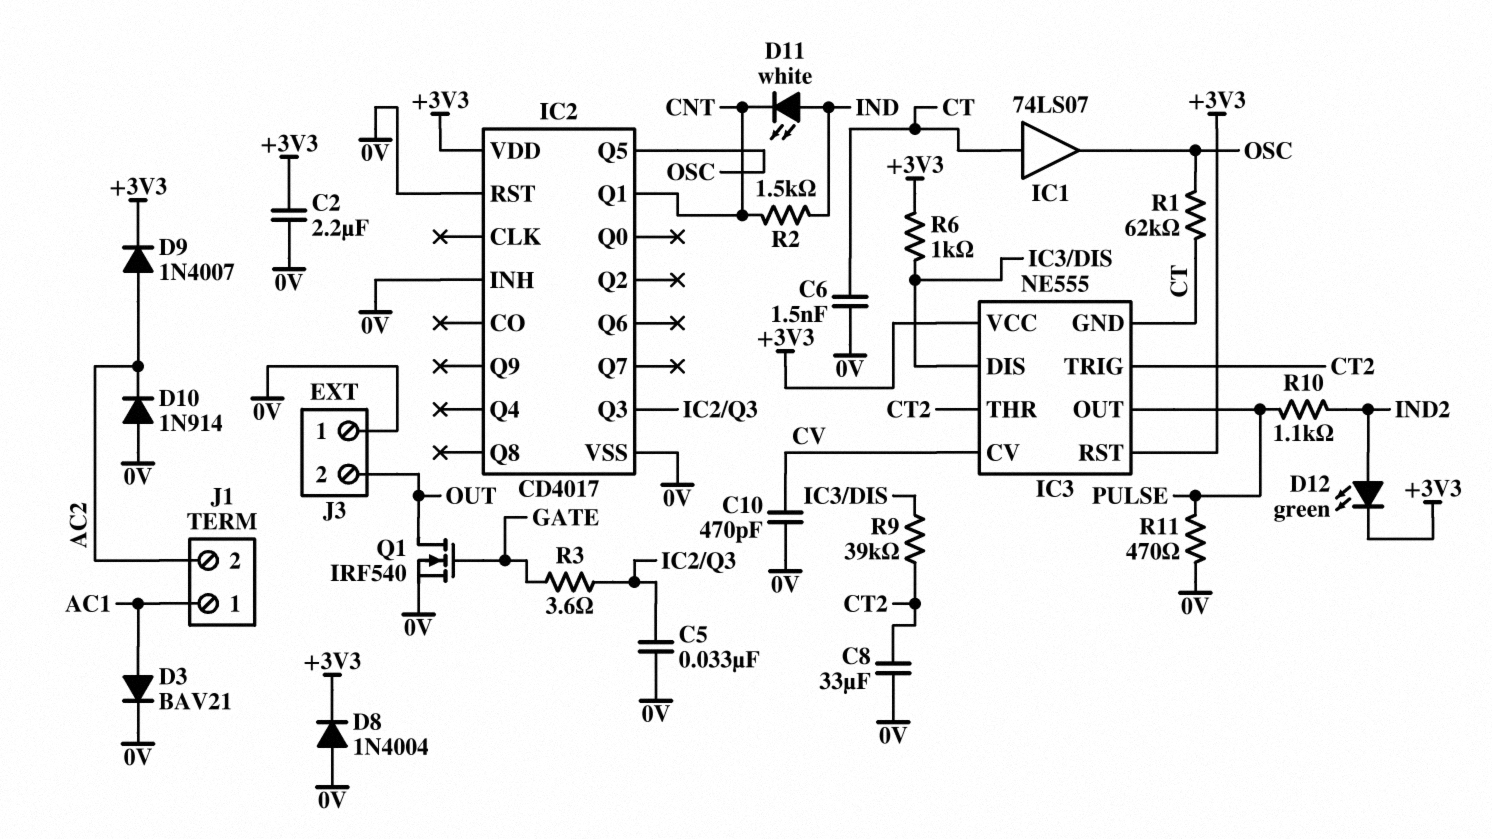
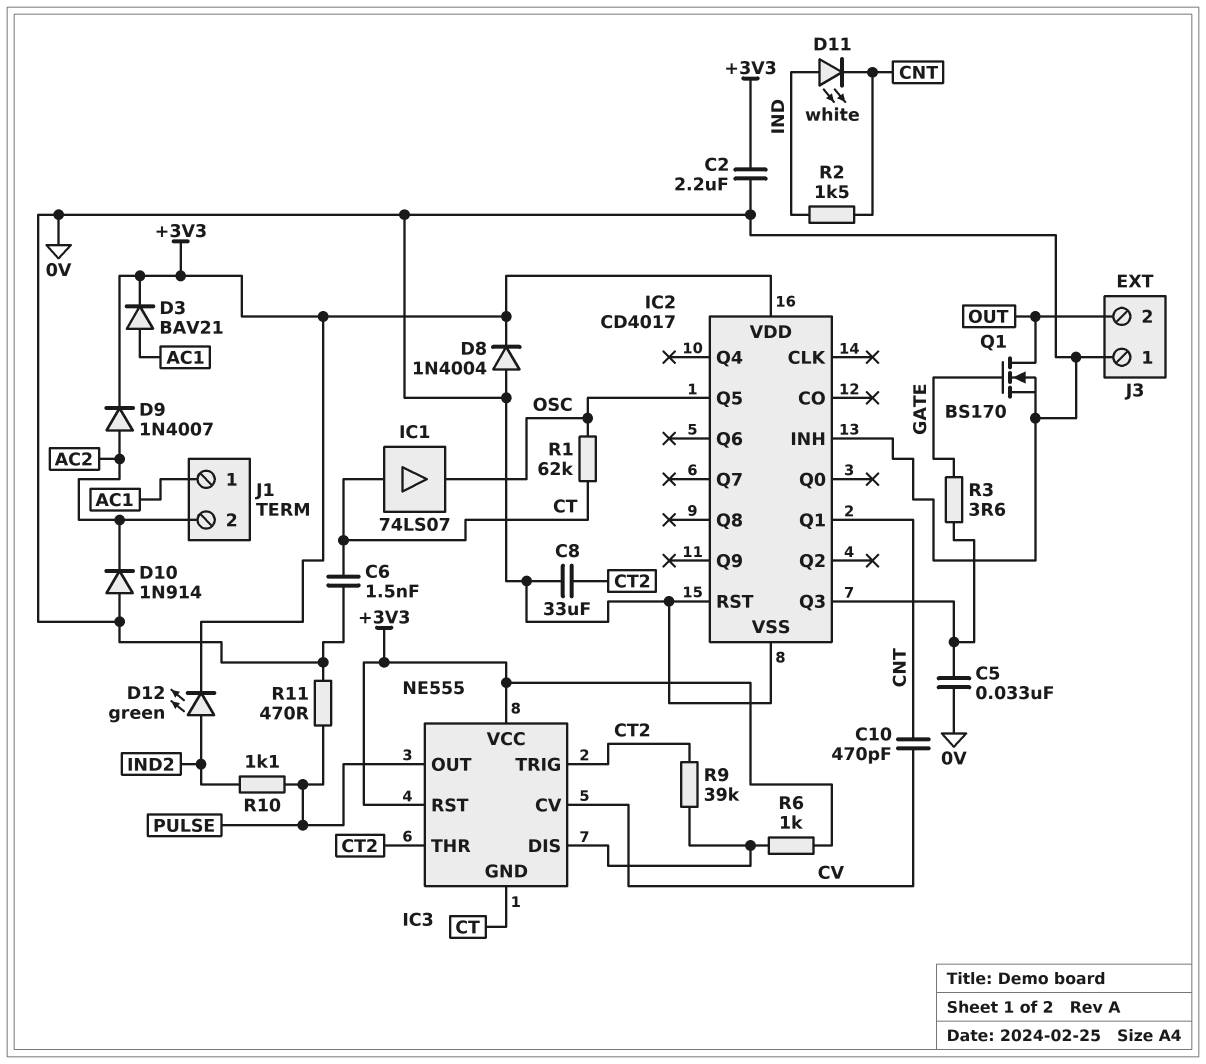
C10: 470pF (0V, CV) -> 470pF (CNT, CV)
D3: diode BAV21 (A AC1, K 0V) -> diode BAV21 (A AC1, K +3V3)
Q1: NMOS IRF540 (G GATE, D OUT, S 0V) -> NMOS BS170 (G GATE, D OUT, S 0V)

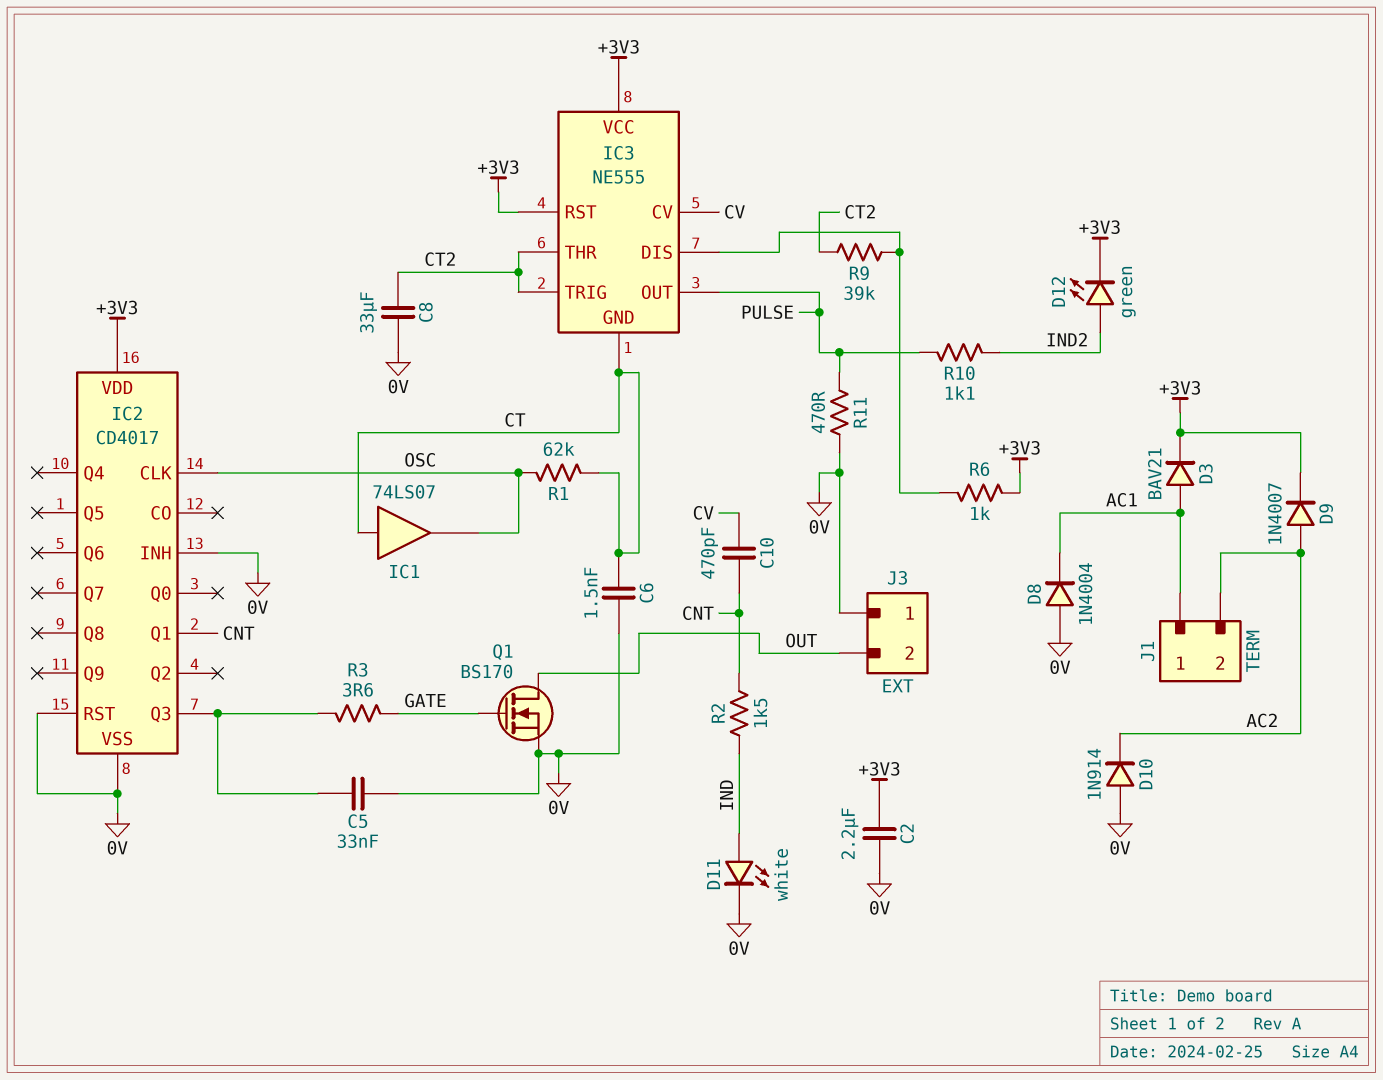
D8: diode 1N4004 (A 0V, K +3V3) -> diode 1N4004 (A 0V, K AC1)
D11: LED white (A IND, K CNT) -> LED white (A IND, K 0V)
IC2 pin CLK: none -> OSC
IC2 pin Q5: OSC -> none

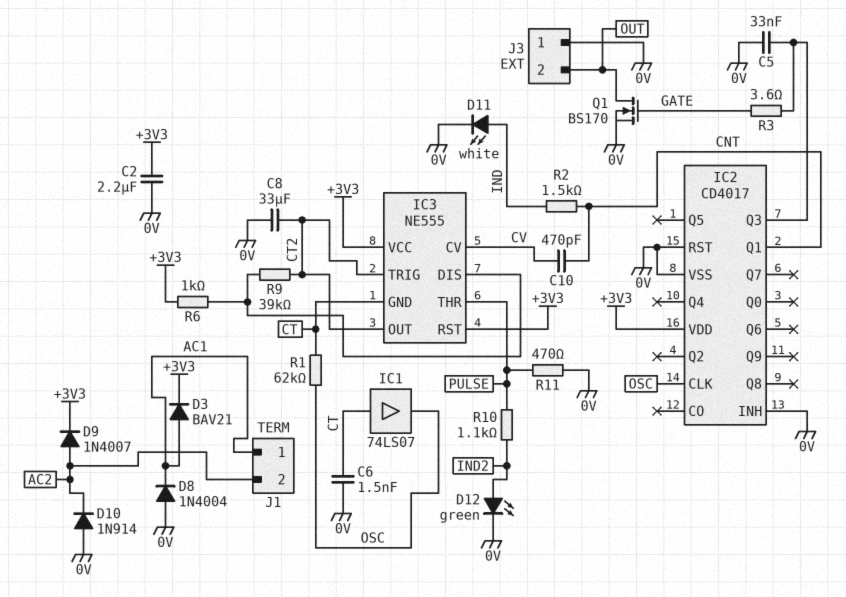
D12: LED green (A IND2, K +3V3) -> LED green (A IND2, K 0V)
IC3 pin OUT: PULSE -> CT2
IC3 pin THR: CT2 -> PULSE

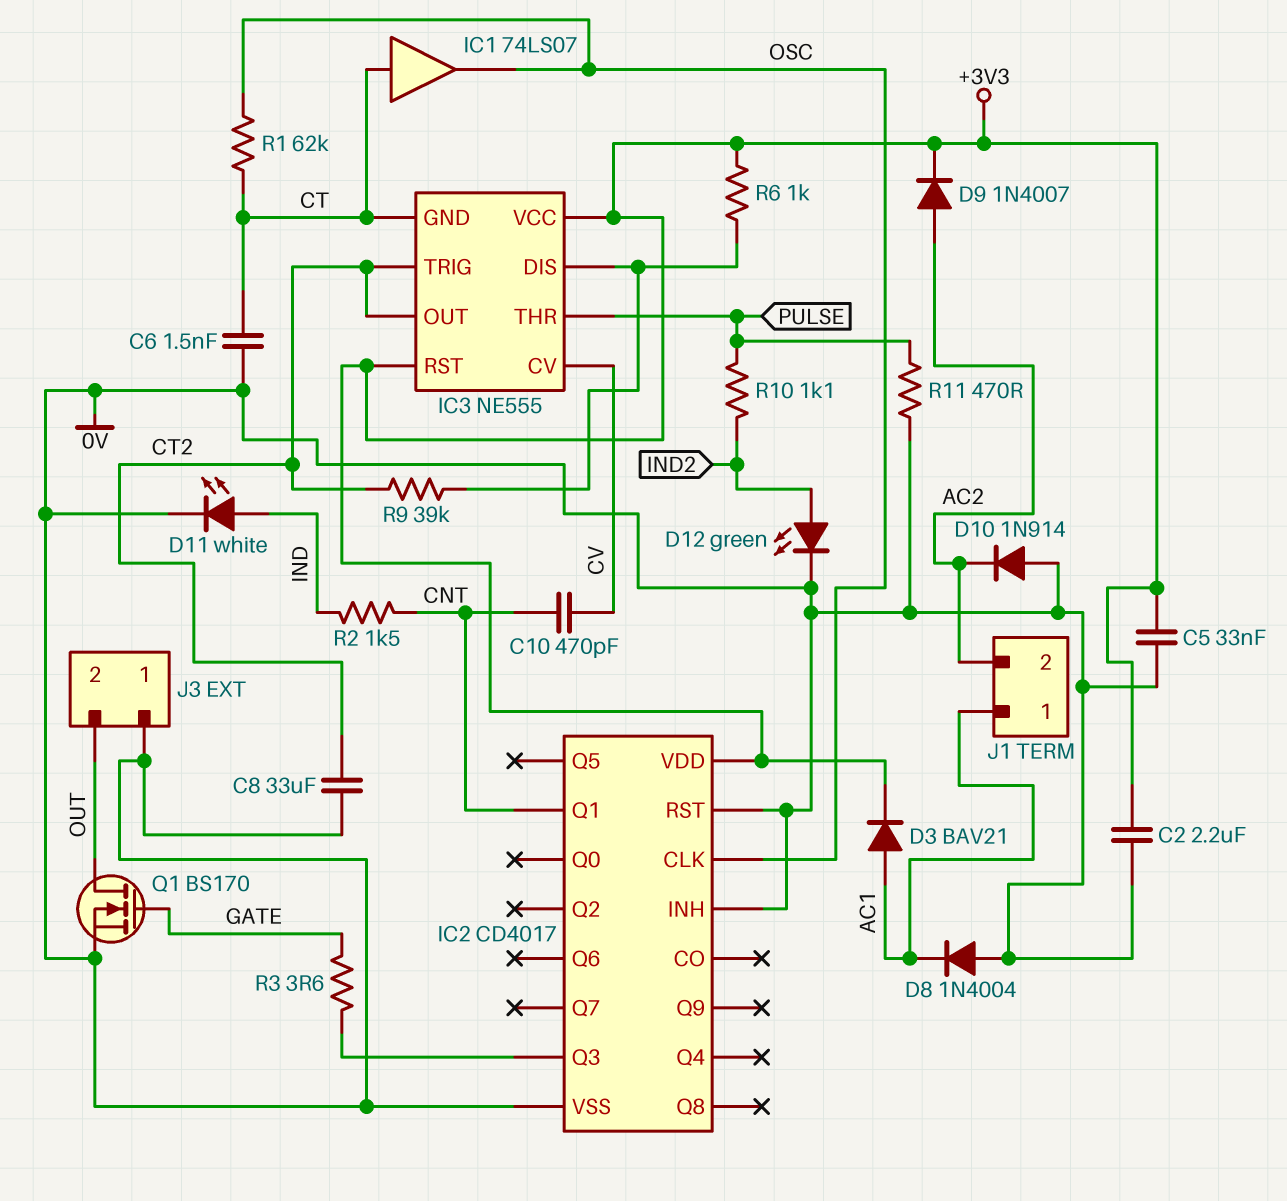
C5: 33nF (0V, IC2/Q3) -> 33nF (+3V3, 0V)

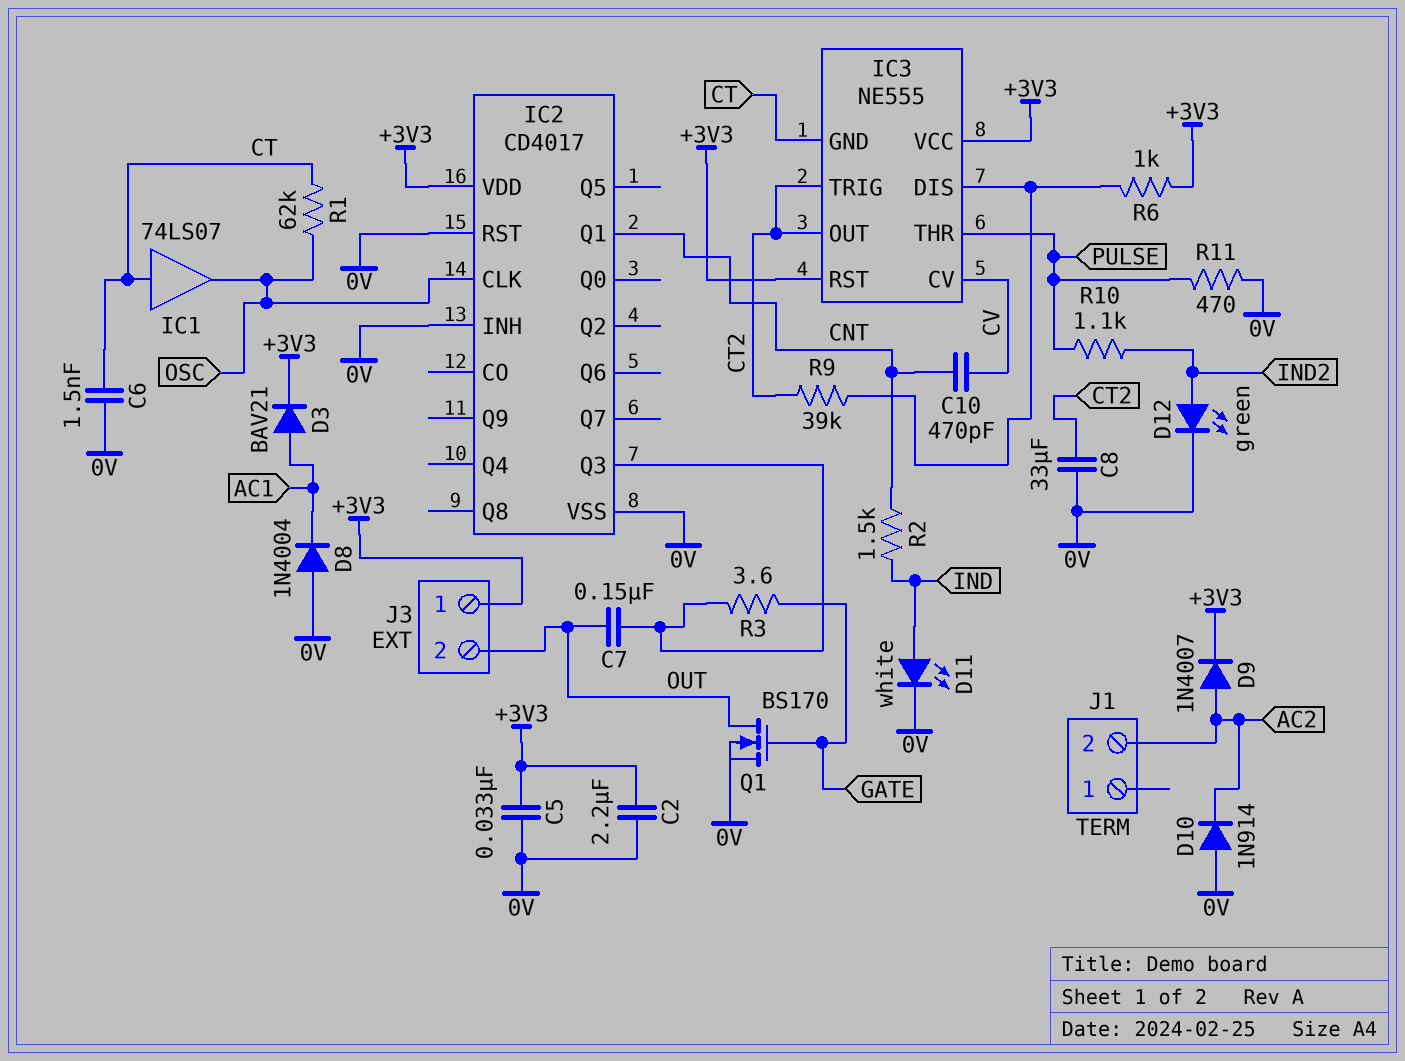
C7: none -> 150nF (IC2/Q3, OUT)
J1 pin 1: AC1 -> none
J3 pin 1: 0V -> +3V3

